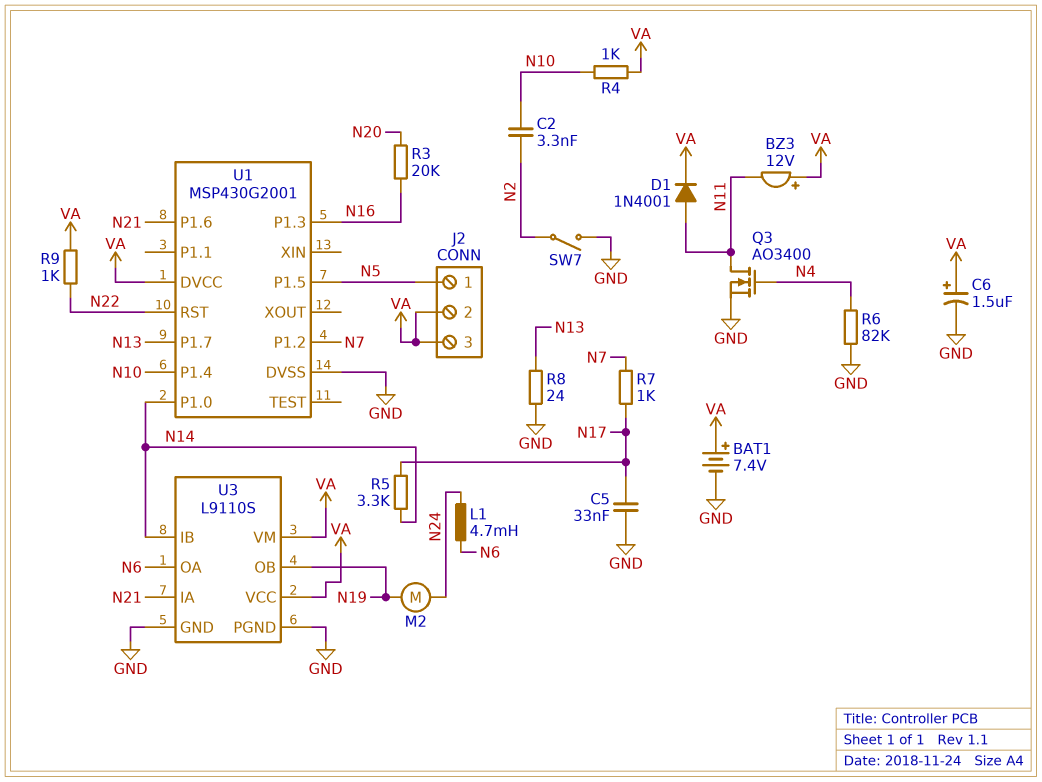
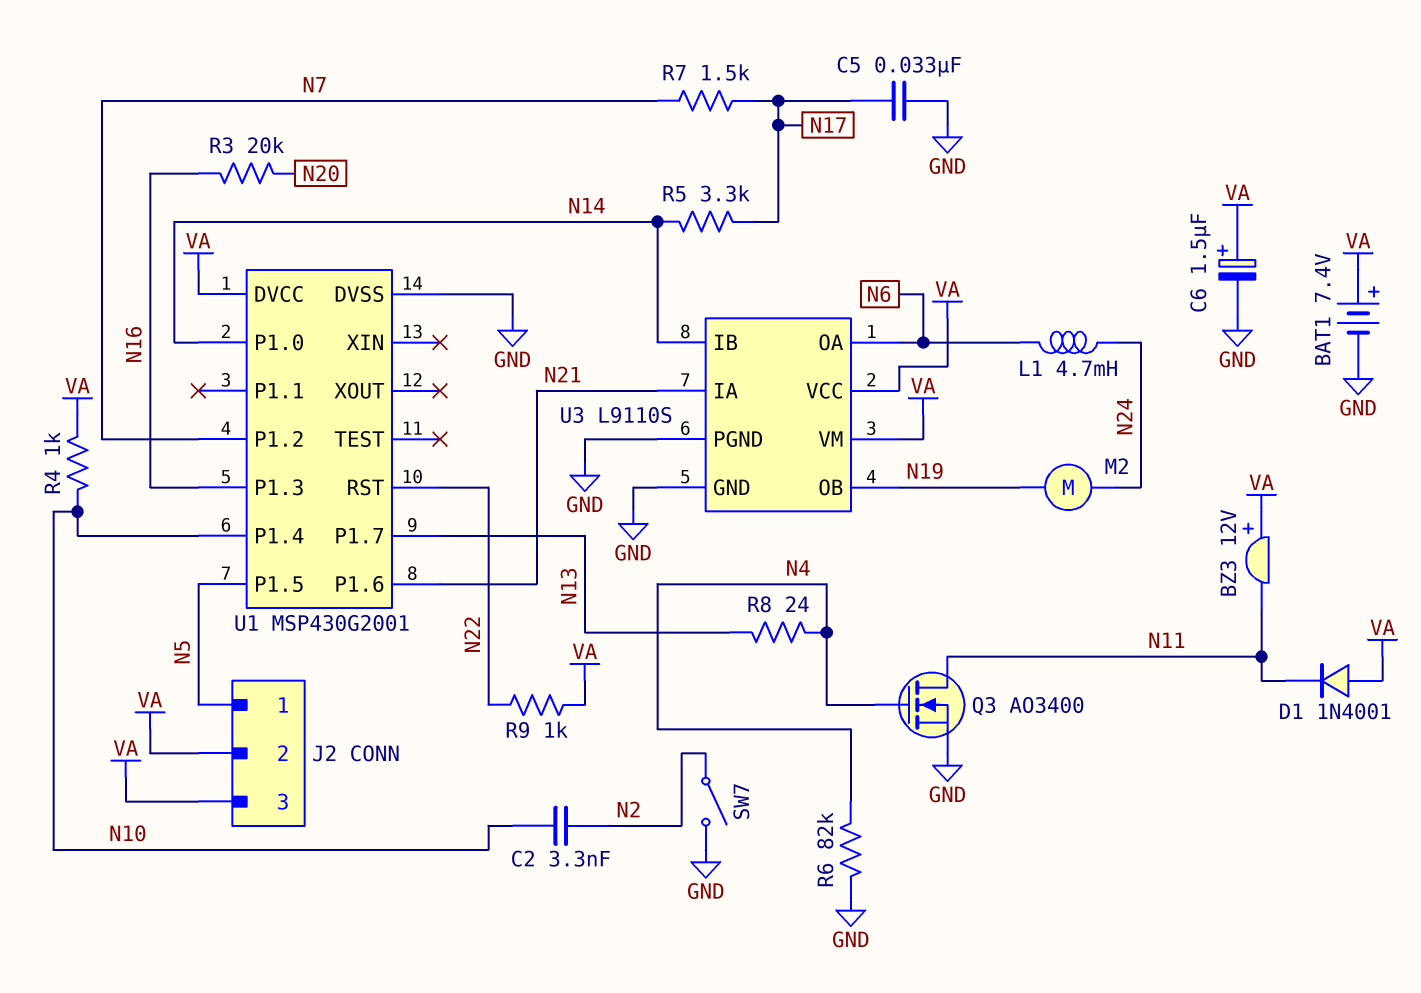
D1: diode 1N4001 (A N11, K VA) -> diode 1N4001 (A VA, K N11)
R7: 1k (N7, N17) -> 1.5k (N7, N17)
R8: 24 (GND, N13) -> 24 (N4, N13)

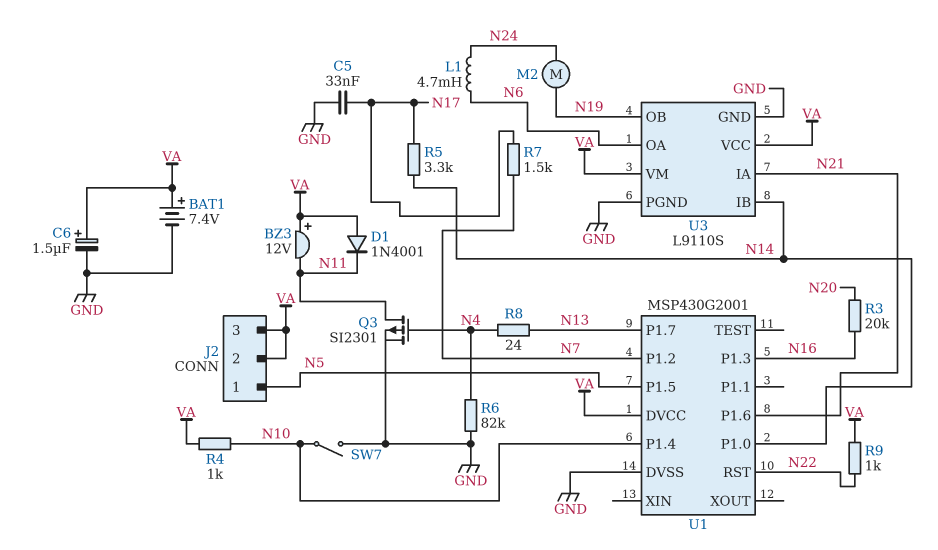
C2: 3.3nF (N2, N10) -> none
Q3: NMOS AO3400 (G N4, D N11, S GND) -> PMOS SI2301 (G N4, D N11, S GND)
SW7: switch (GND, N2) -> switch (GND, N10)

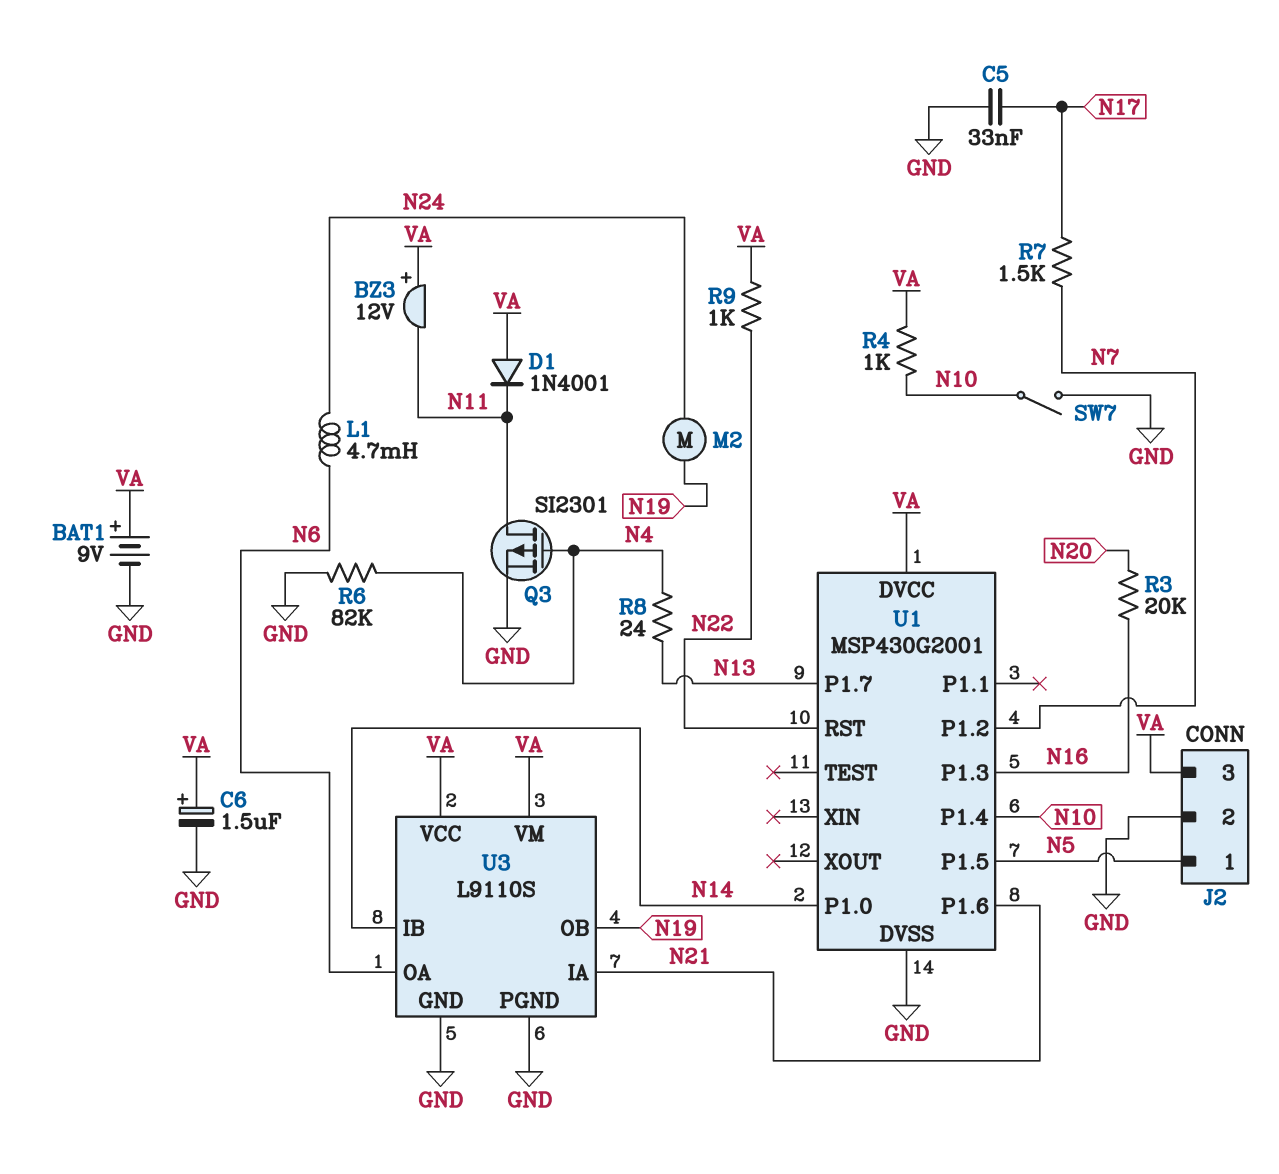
BAT1: 7.4V (plus VA, minus GND) -> 9V (plus VA, minus GND)
J2 pin 2: VA -> GND
R5: 3.3k (N14, N17) -> none

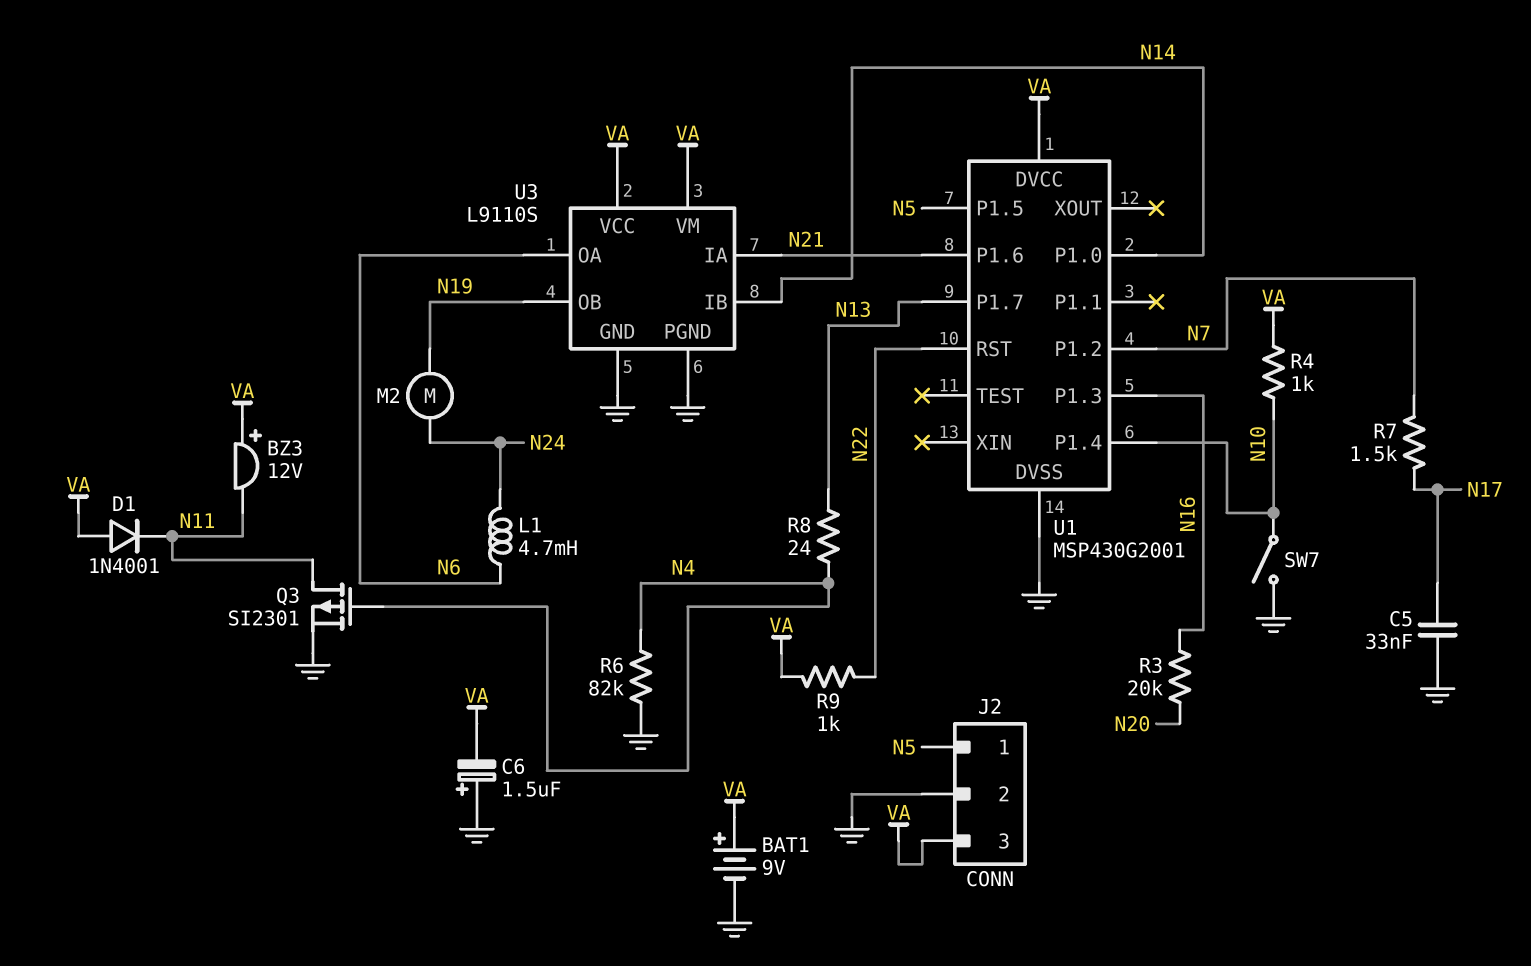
C6: 1.5uF (plus VA, minus GND) -> 1.5uF (plus GND, minus VA)

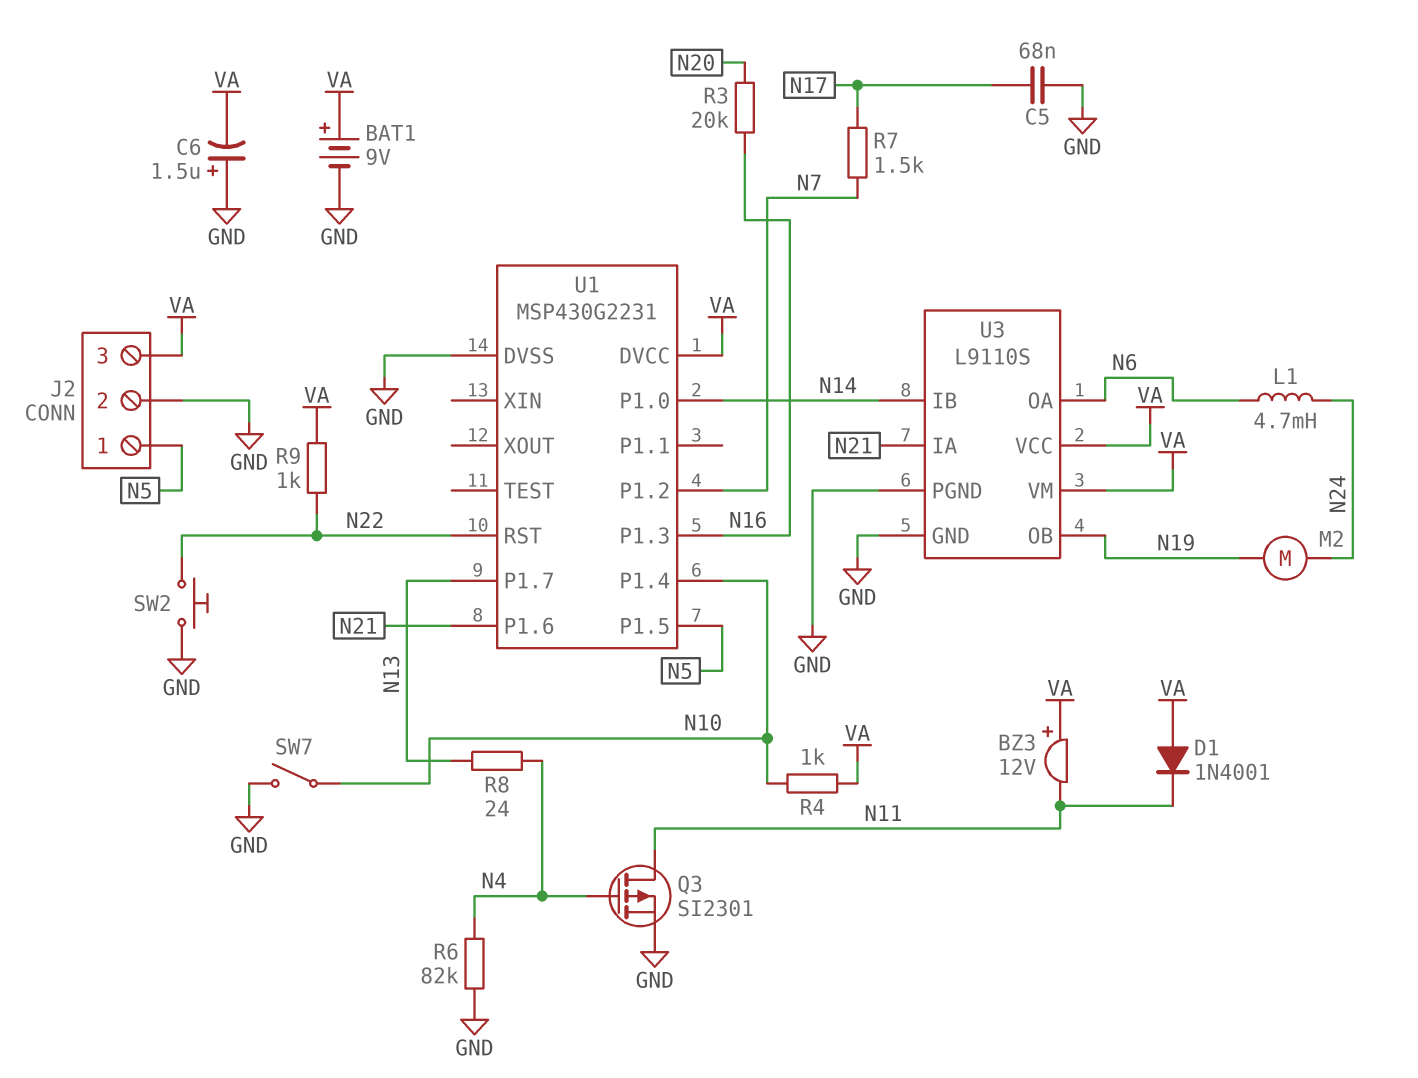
C5: 33nF (GND, N17) -> 68nF (GND, N17)
SW2: none -> button (GND, N22)
U1: MSP430G2001 -> MSP430G2231

